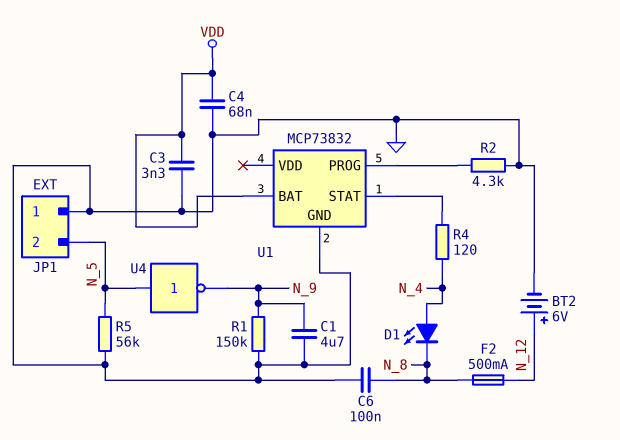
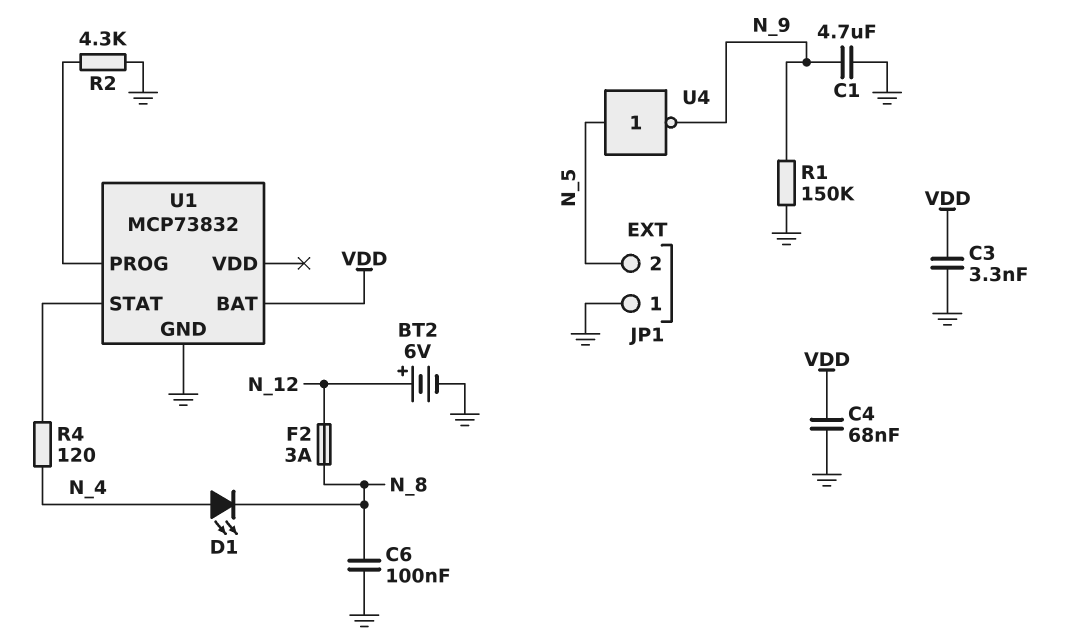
F2: 500mA (N_8, N_12) -> 3A (N_8, N_12)
R5: 56k (GND, N_5) -> none

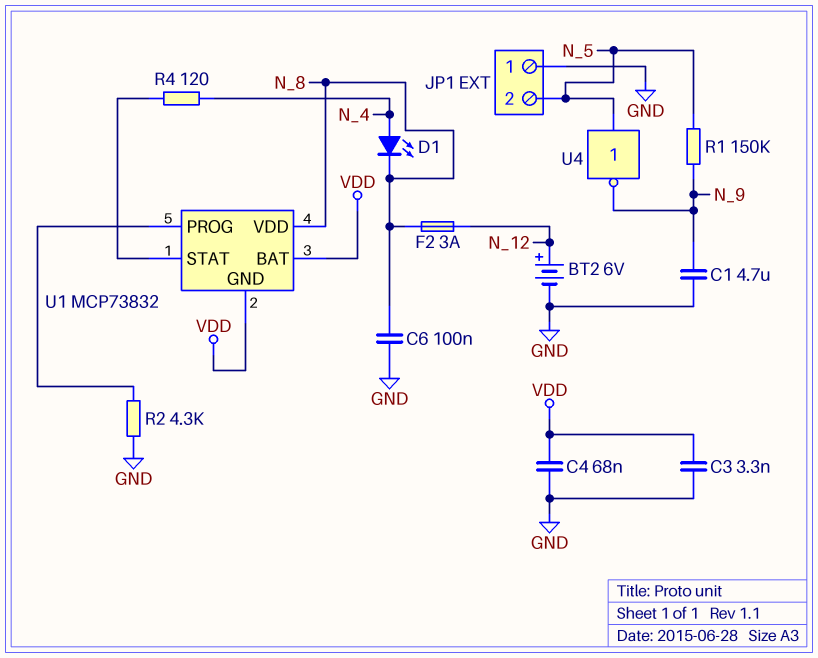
R1: 150k (GND, N_9) -> 150k (N_5, N_9)
U1 pin GND: GND -> VDD
U1 pin VDD: none -> N_8

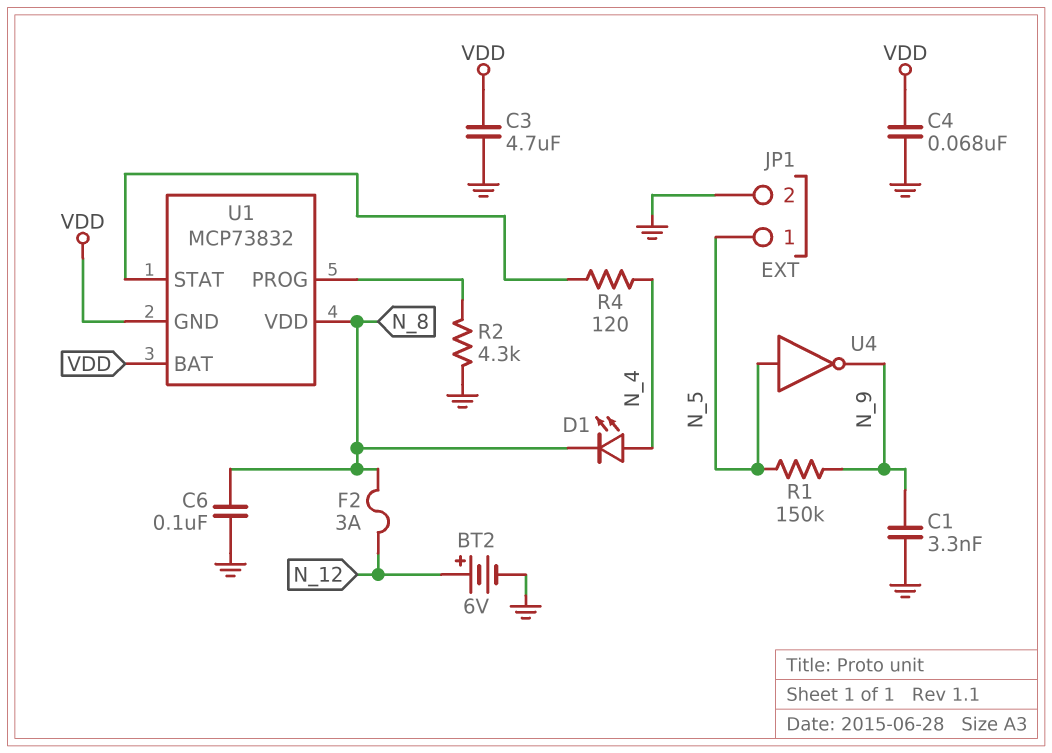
C1: 4.7uF (GND, N_9) -> 3.3nF (GND, N_9)
C3: 3.3nF (GND, VDD) -> 4.7uF (GND, VDD)
JP1 pin 1: GND -> N_5
JP1 pin 2: N_5 -> GND

